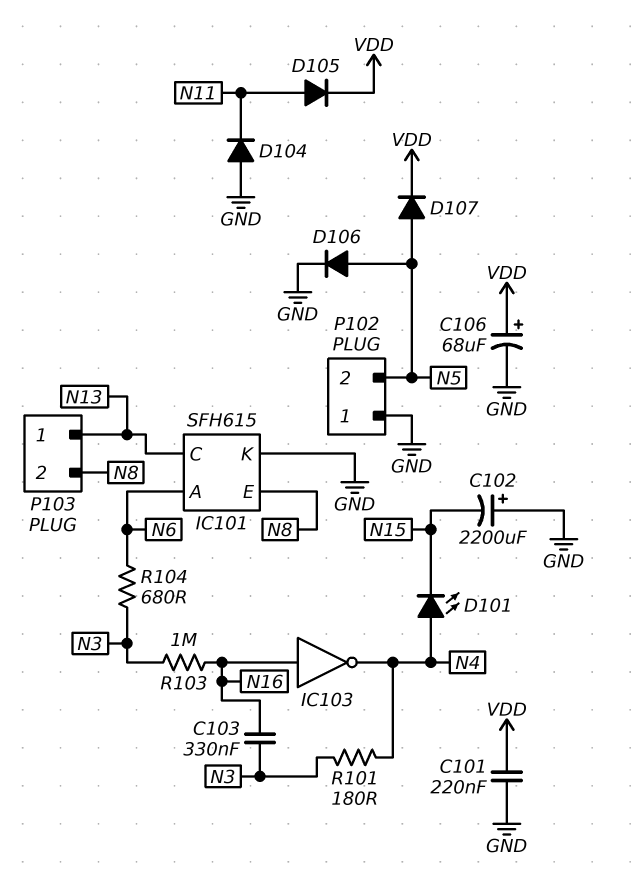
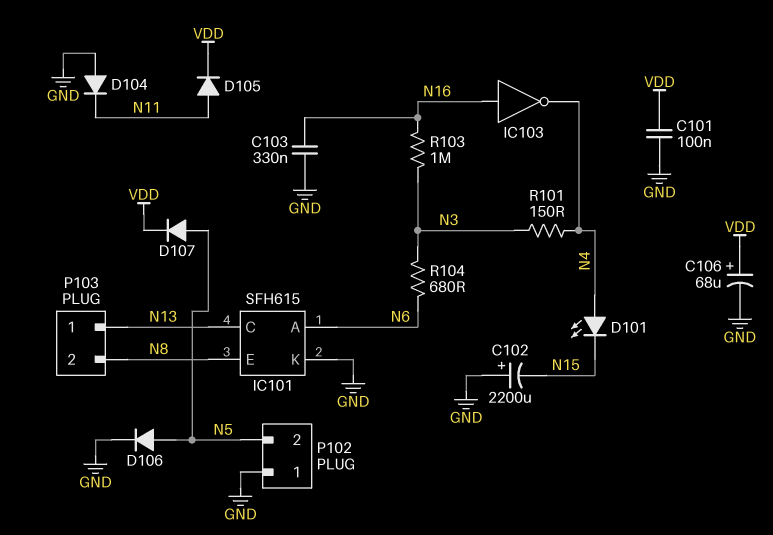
C101: 220nF (GND, VDD) -> 100nF (GND, VDD)
C103: 330nF (N3, N16) -> 330nF (GND, N16)
R101: 180 (N3, N4) -> 150 (N3, N4)

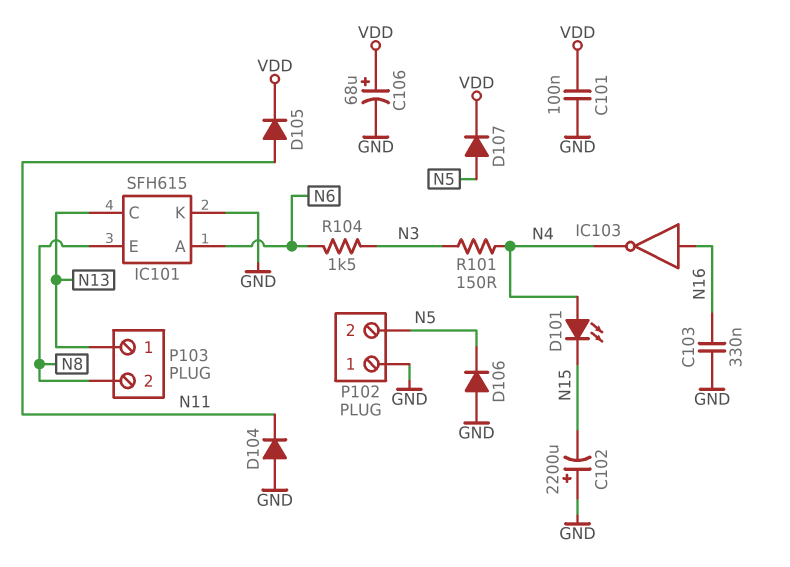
D106: diode (A N5, K GND) -> diode (A GND, K N5)
R103: 1M (N3, N16) -> none
R104: 680 (N3, N6) -> 1.5k (N3, N6)

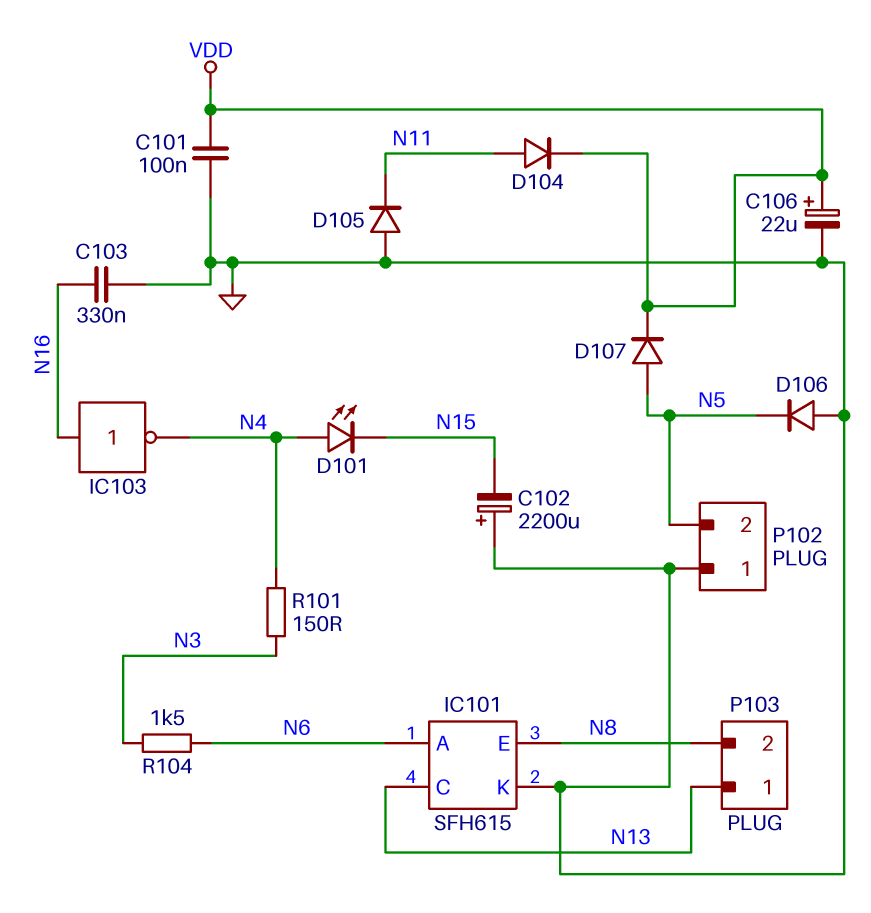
C106: 68uF (plus VDD, minus GND) -> 22uF (plus VDD, minus GND)
D104: diode (A GND, K N11) -> diode (A N11, K VDD)
D105: diode (A N11, K VDD) -> diode (A GND, K N11)

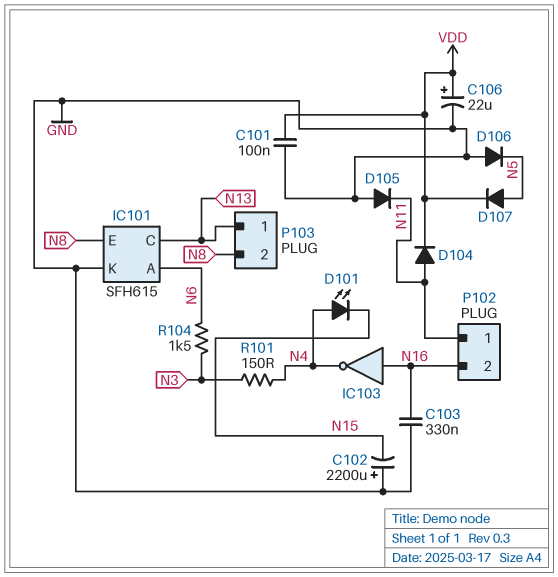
P102 pin 1: GND -> N11
P102 pin 2: N5 -> N16

